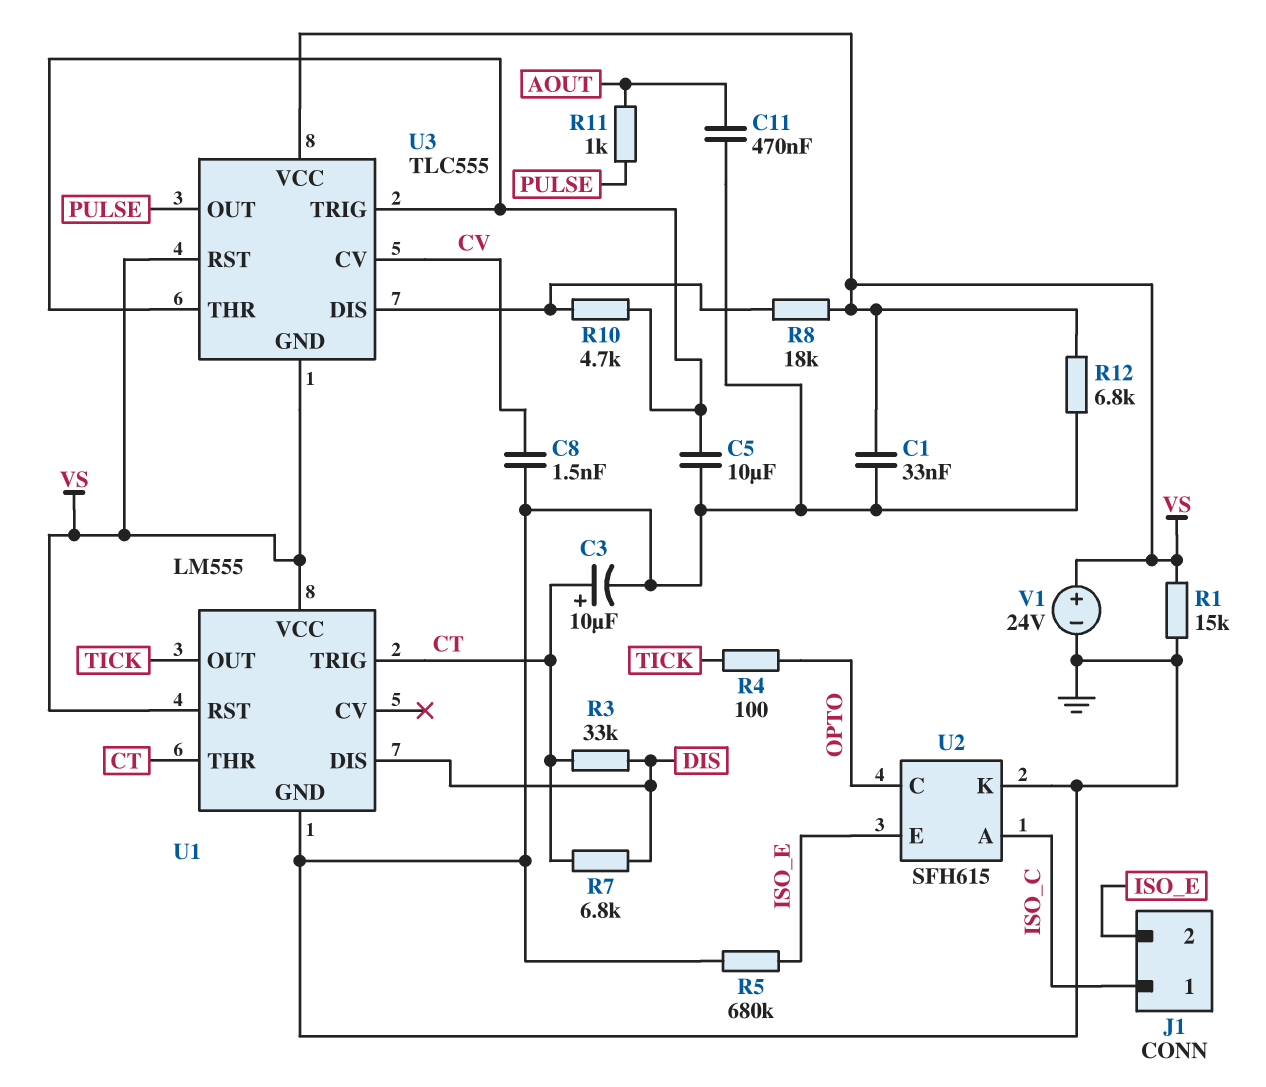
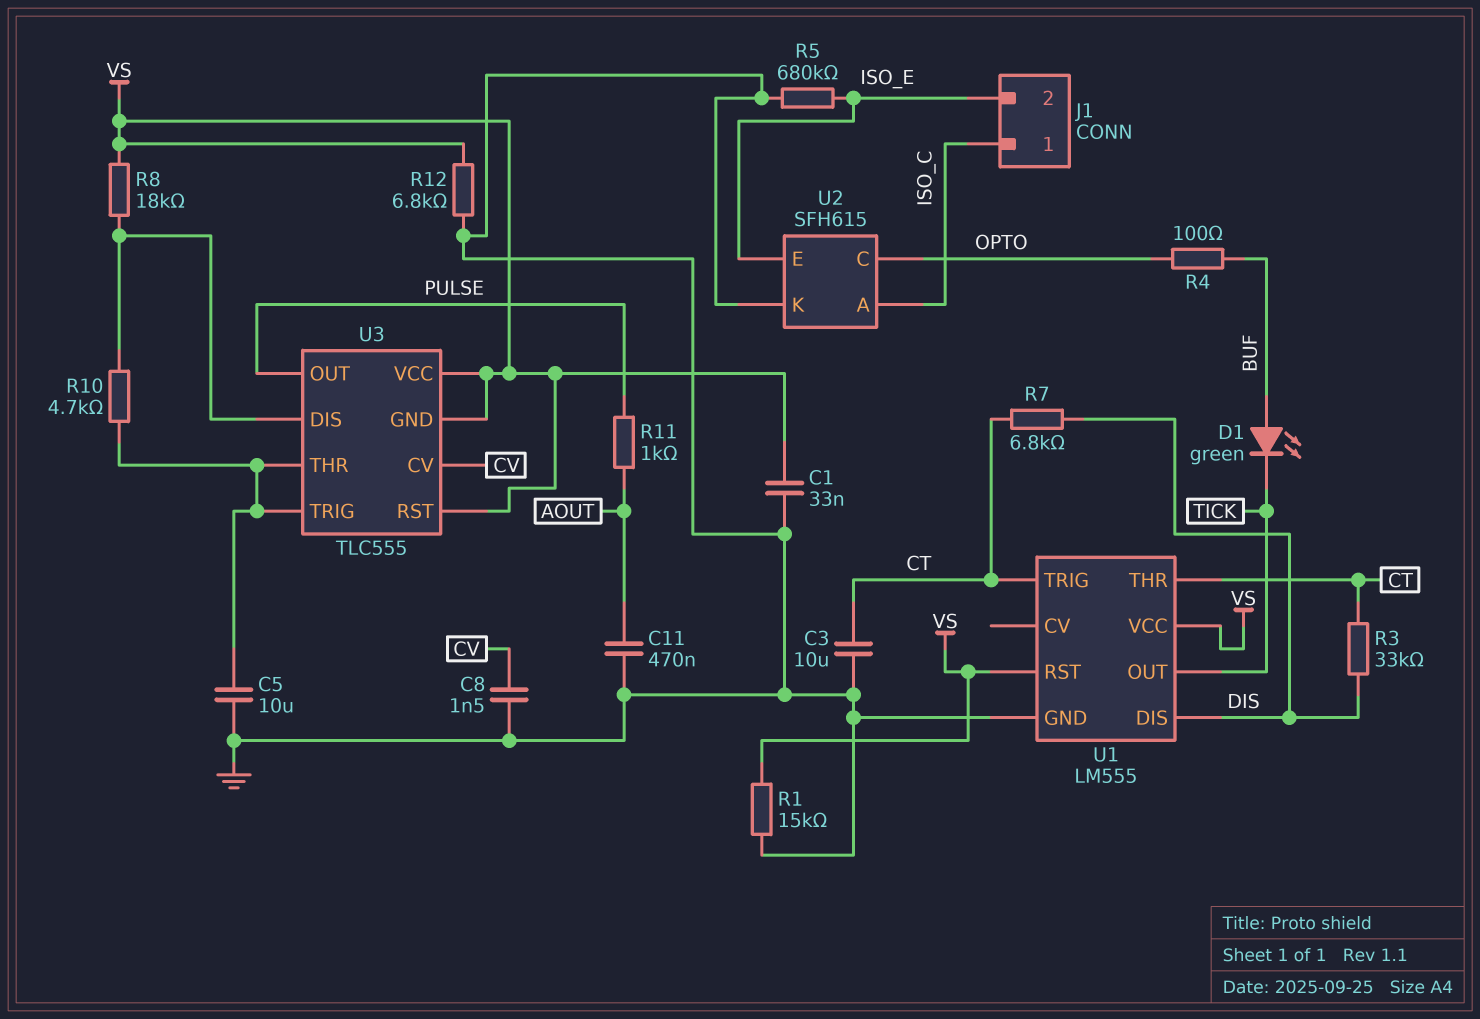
C3: 10uF (plus CT, minus GND) -> 10uF (CT, GND)
D1: none -> LED green (A BUF, K TICK)
R4: 100 (OPTO, TICK) -> 100 (BUF, OPTO)
V1: 24V (plus VS, minus GND) -> none

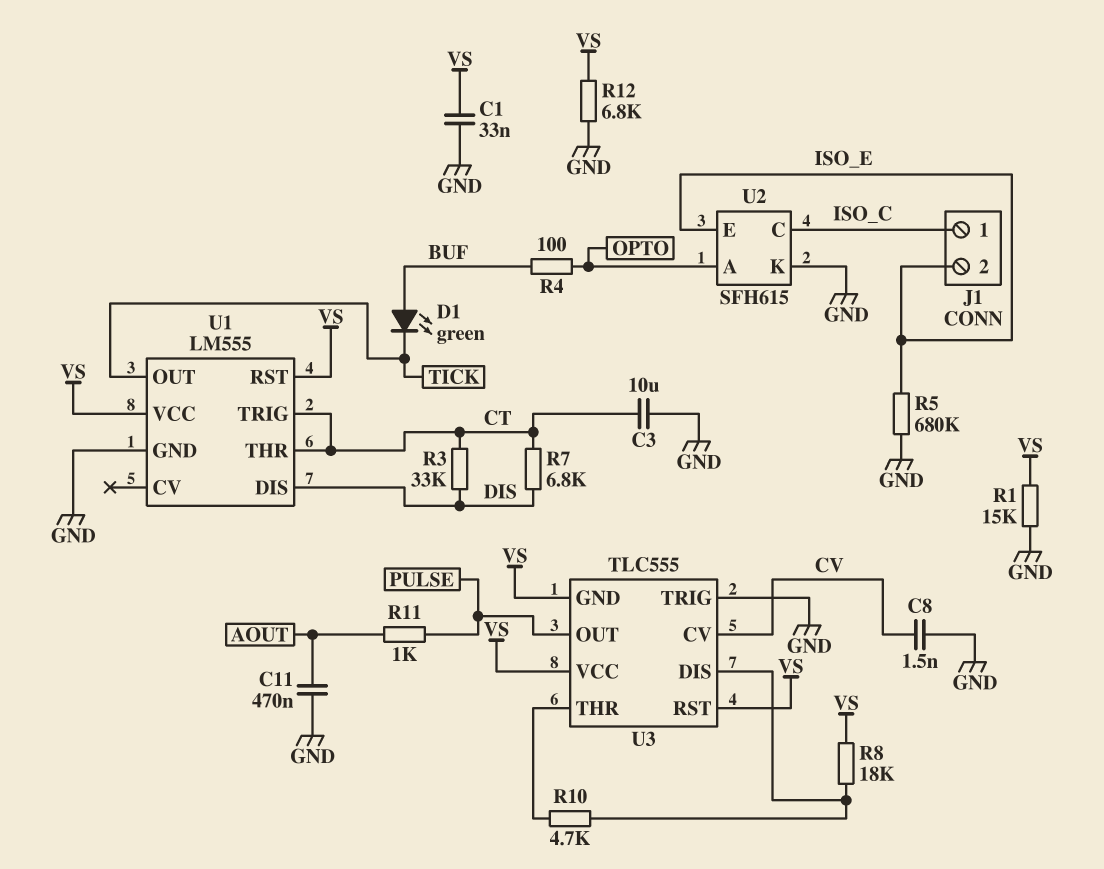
C5: 10uF (GND, U3/THR) -> none
U2 pin A: ISO_C -> OPTO
U2 pin C: OPTO -> ISO_C
U3 pin TRIG: U3/THR -> GND

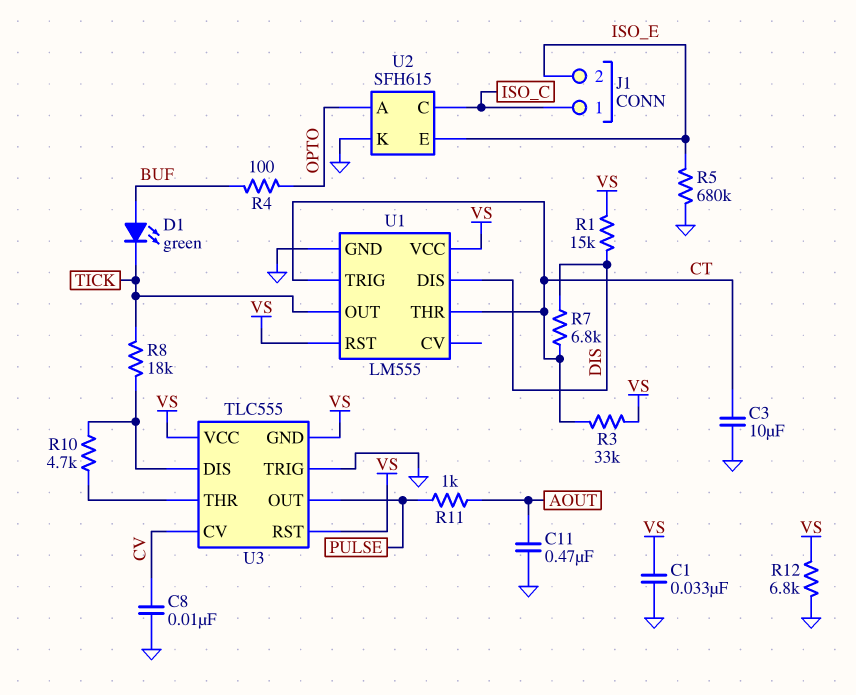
C8: 1.5nF (CV, GND) -> 10nF (CV, GND)
R1: 15k (GND, VS) -> 15k (DIS, VS)
R3: 33k (CT, DIS) -> 33k (CT, VS)
R8: 18k (U3/DIS, VS) -> 18k (TICK, U3/DIS)

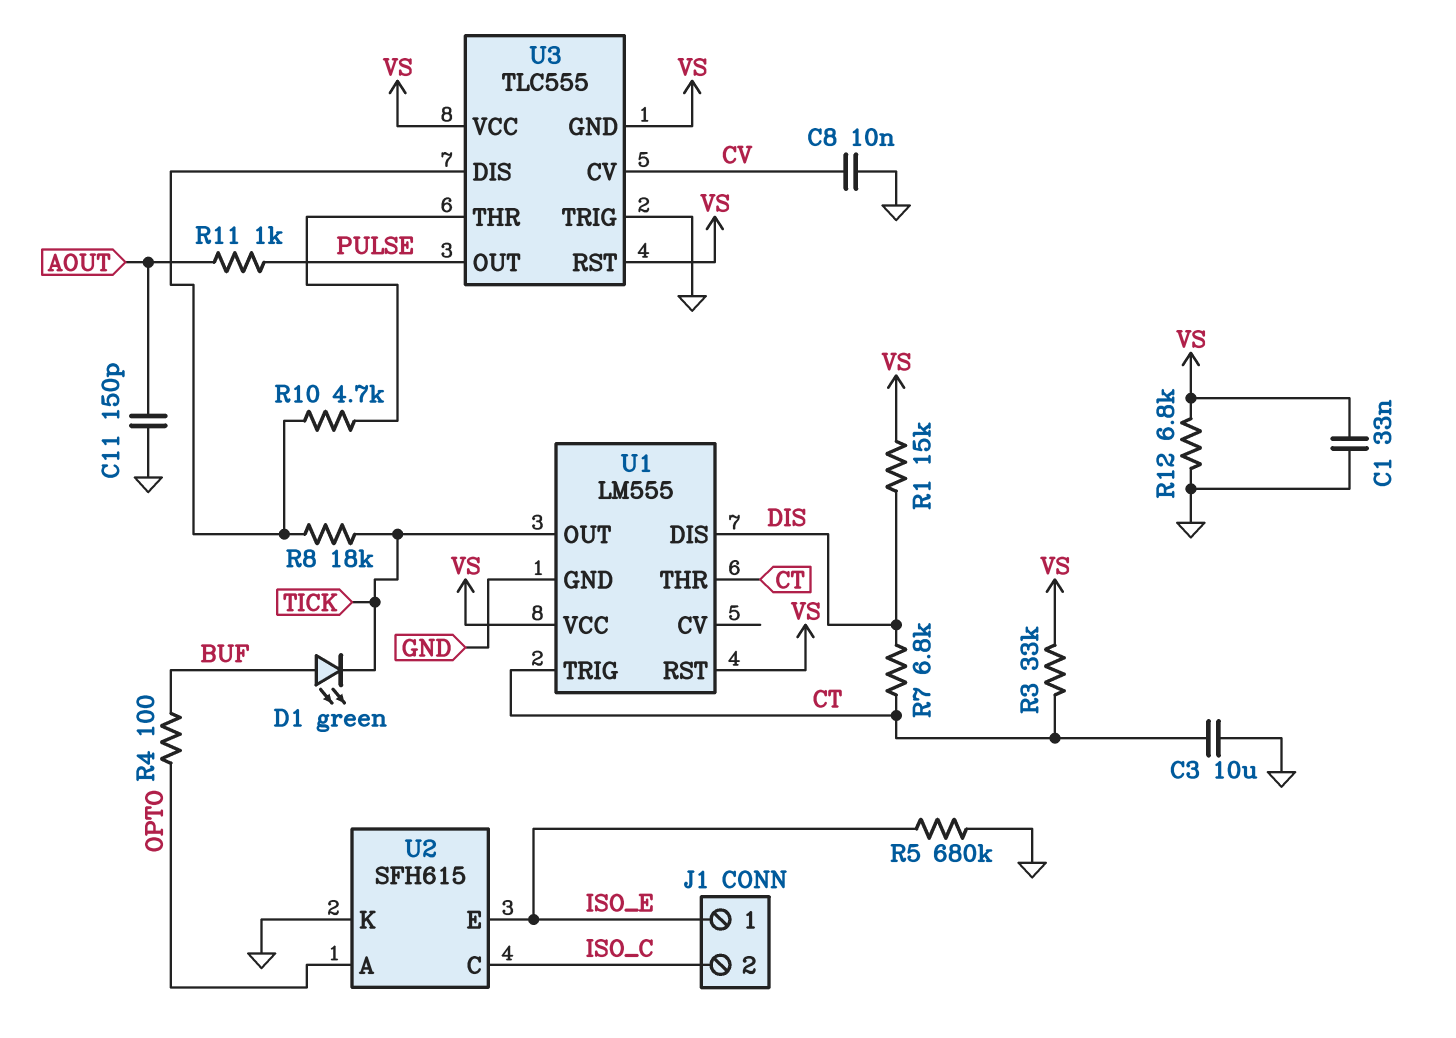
C11: 470nF (AOUT, GND) -> 150pF (AOUT, GND)
J1 pin 1: ISO_C -> ISO_E
J1 pin 2: ISO_E -> ISO_C

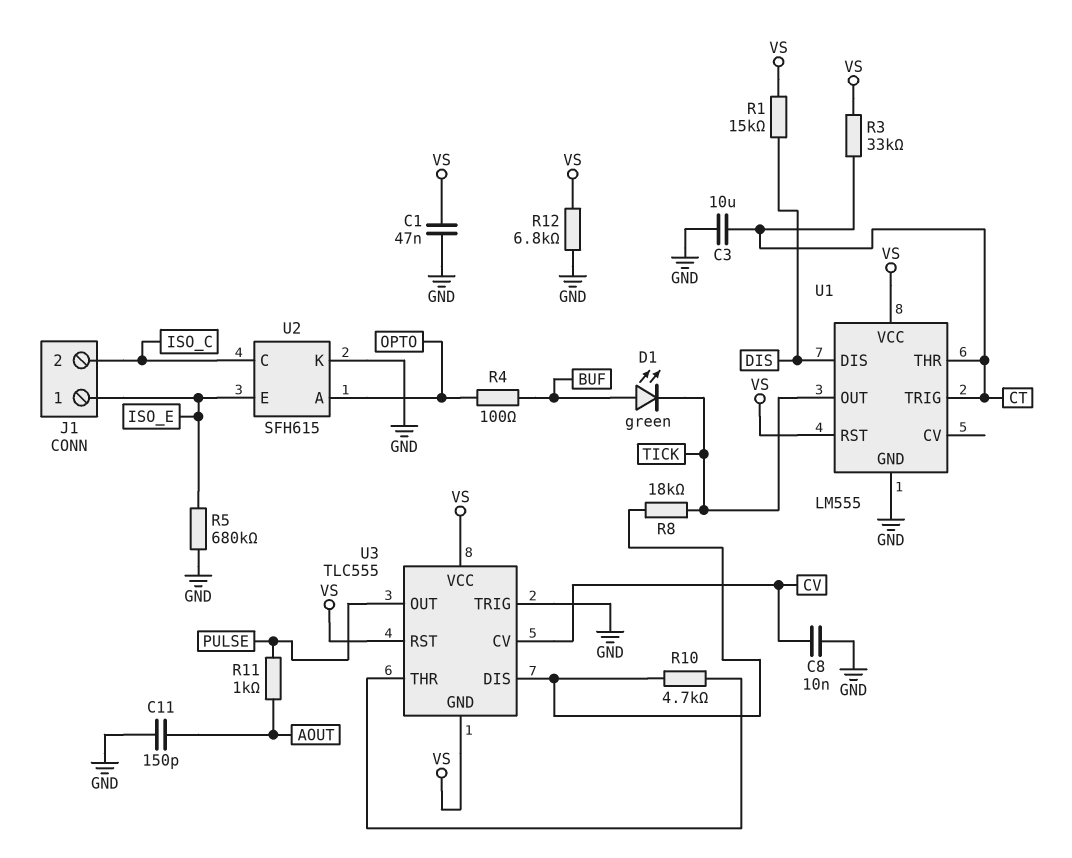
C1: 33nF (GND, VS) -> 47nF (GND, VS)
R7: 6.8k (CT, DIS) -> none

